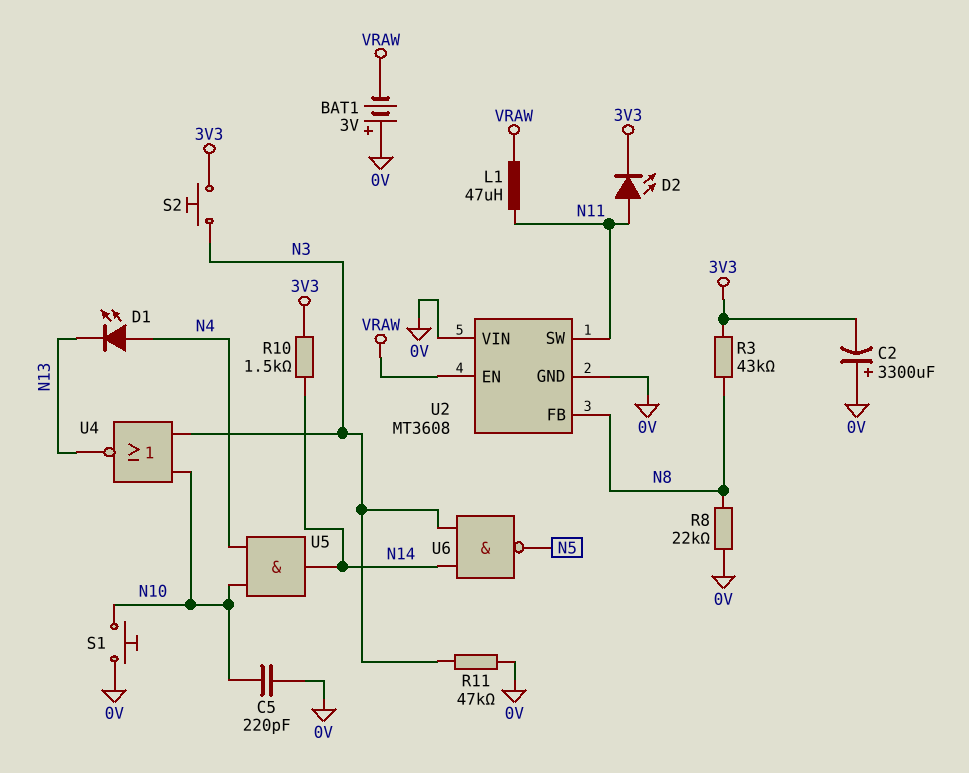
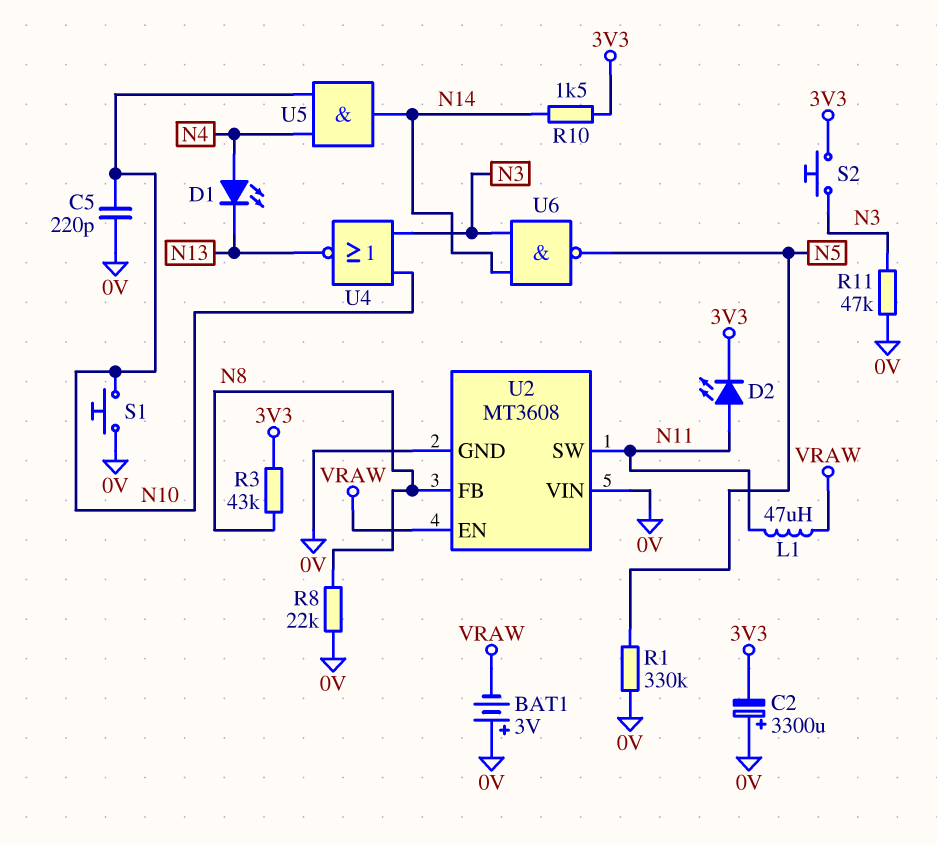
R1: none -> 330k (0V, N5)

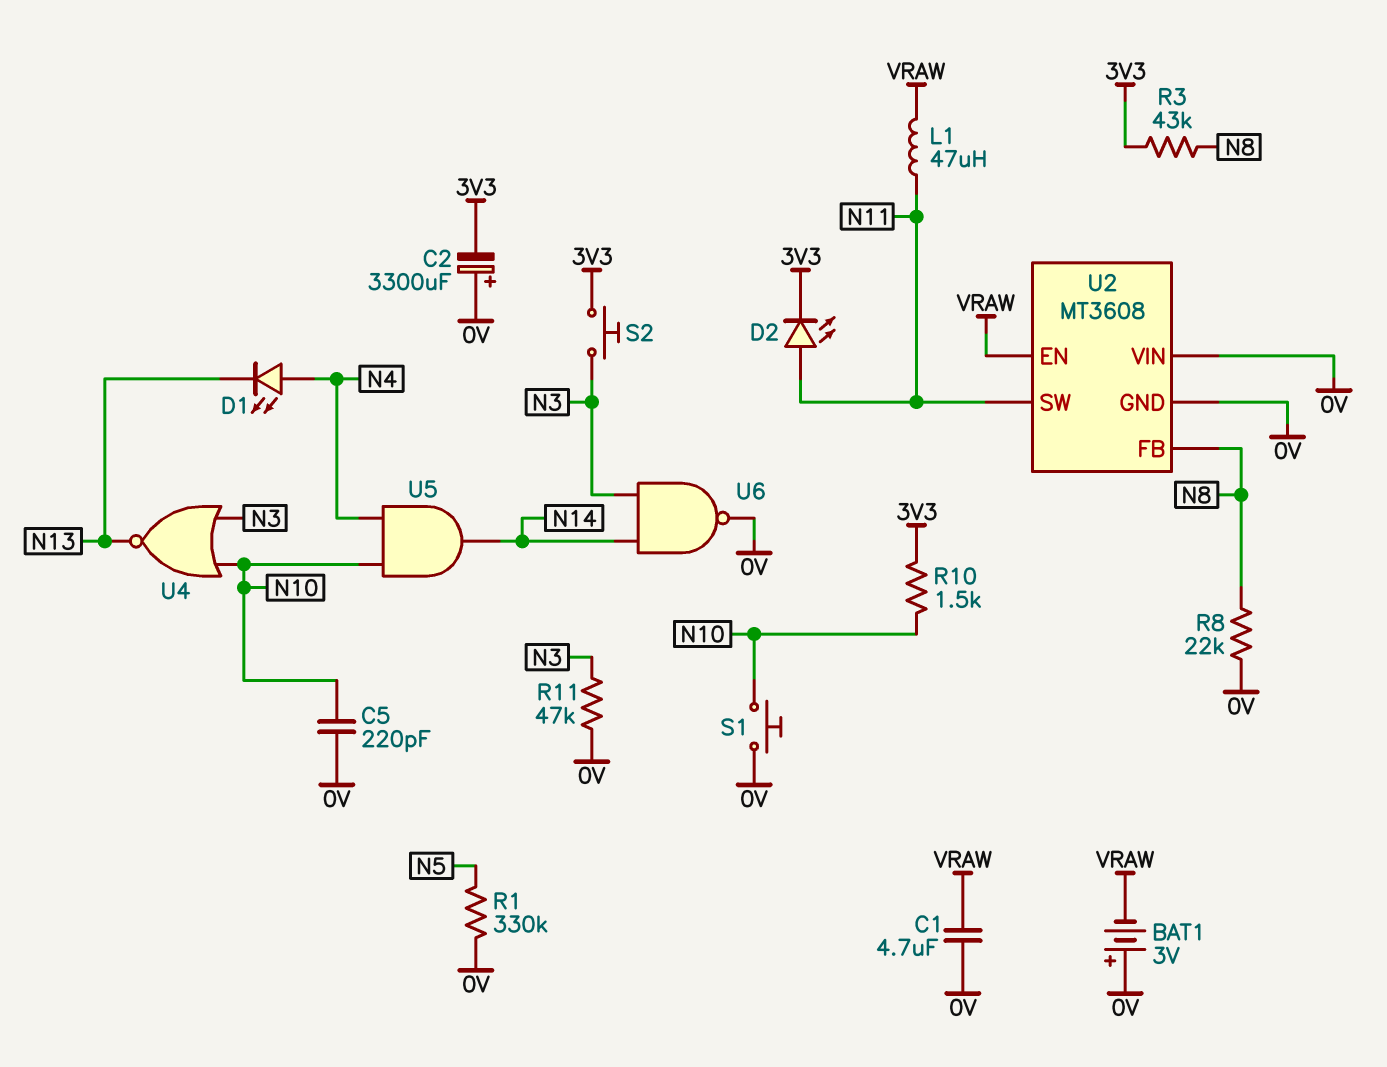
C1: none -> 4.7uF (0V, VRAW)
R10: 1.5k (3V3, N14) -> 1.5k (3V3, N10)
U6: NAND (in N3, in N14, out N5) -> NAND (in N3, in N14, out 0V)

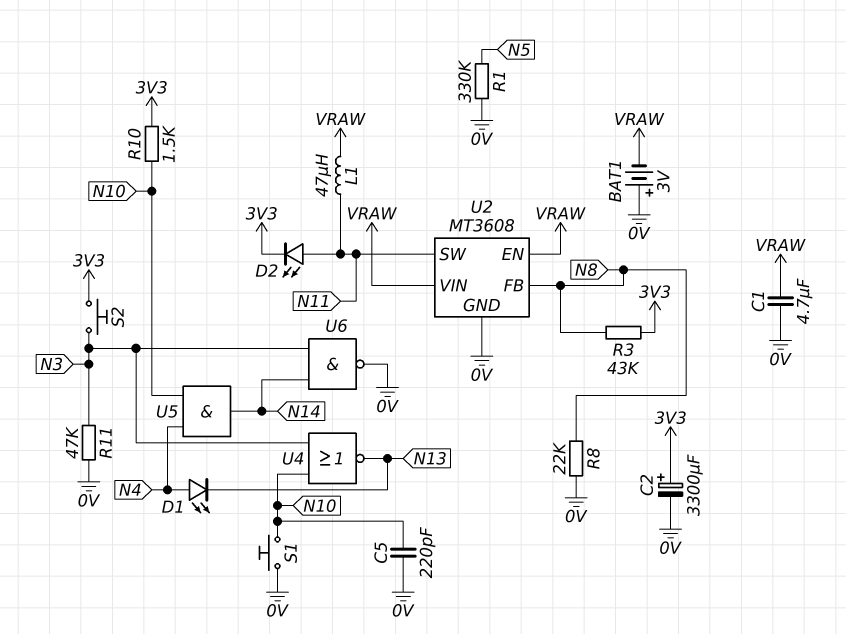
C2: 3300uF (plus 0V, minus 3V3) -> 3300uF (plus 3V3, minus 0V)
U2 pin VIN: 0V -> VRAW

